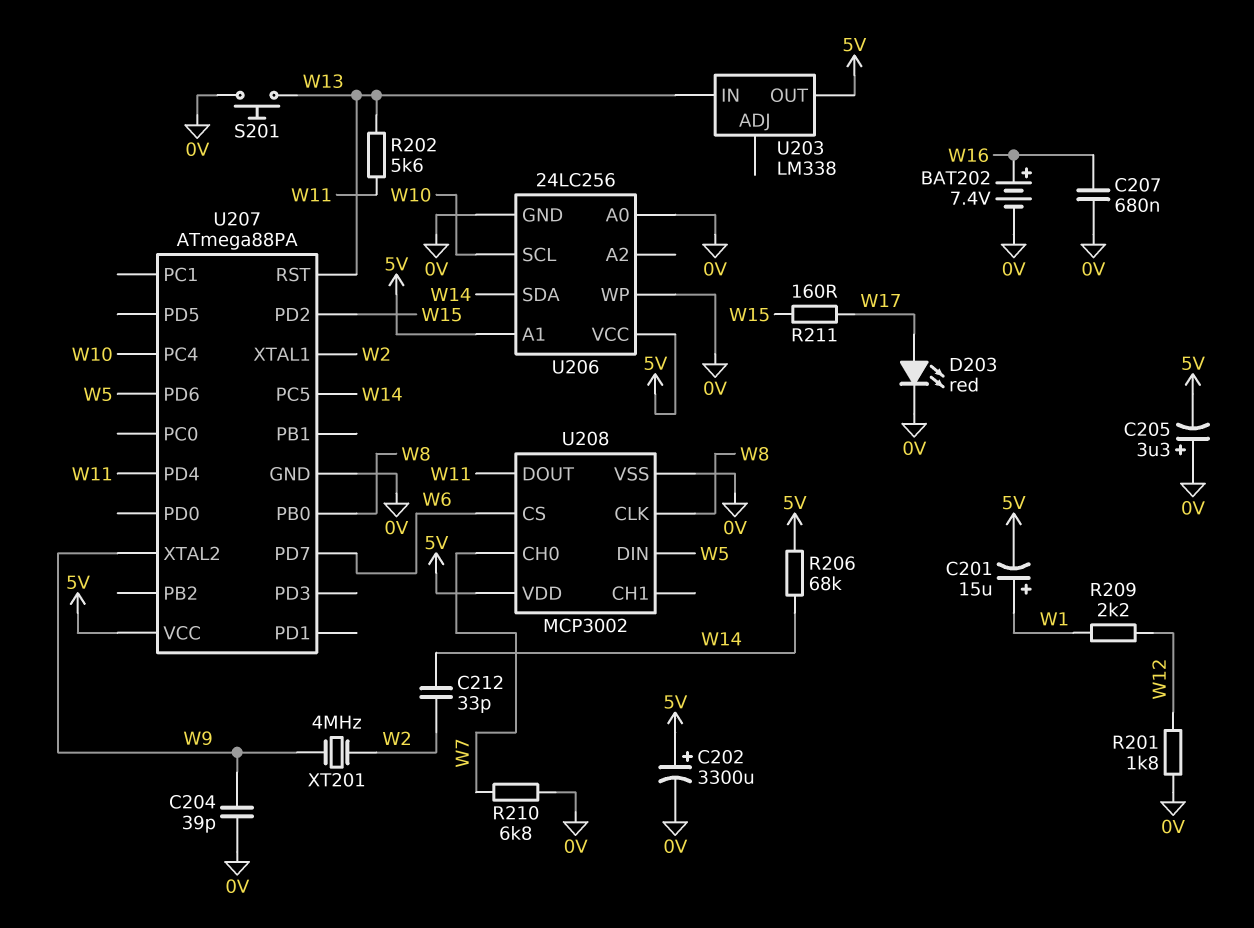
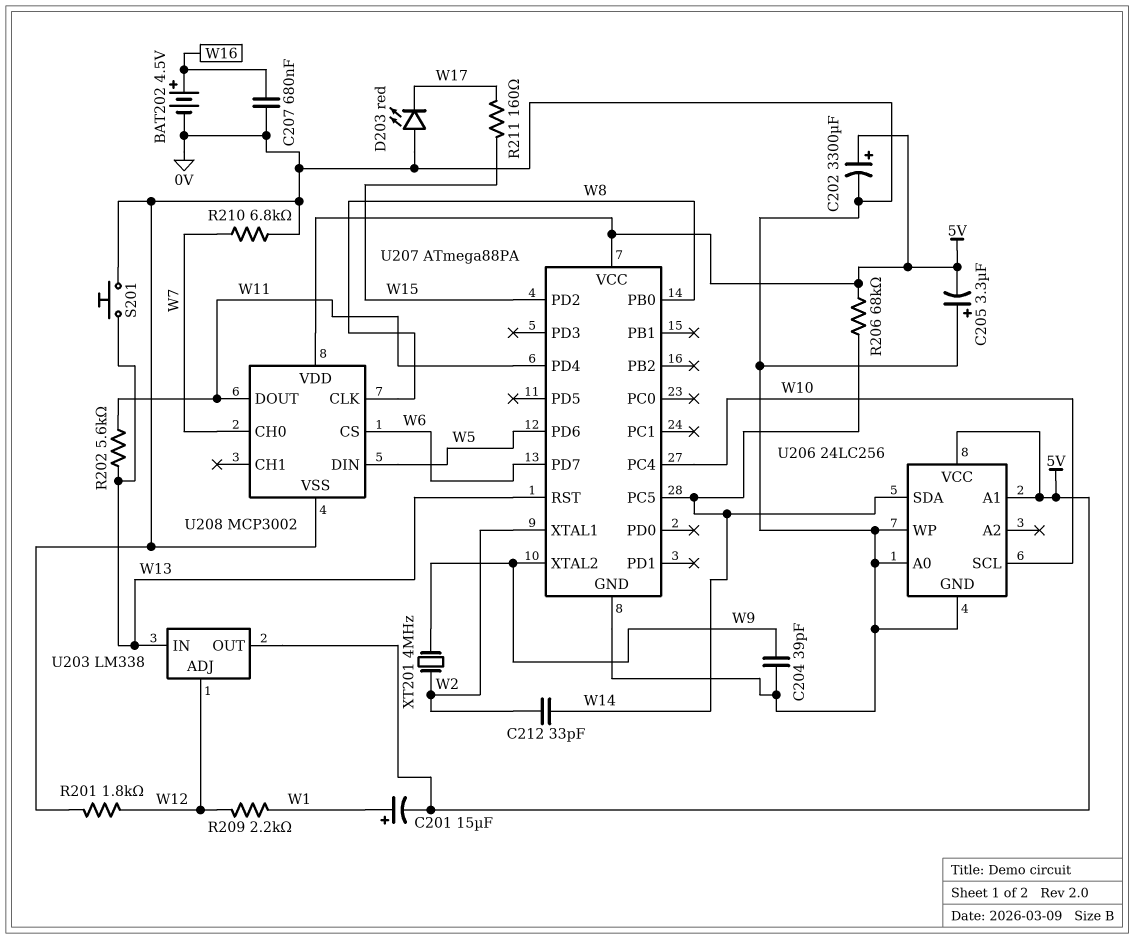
BAT202: 7.4V (plus W16, minus 0V) -> 4.5V (plus W16, minus 0V)
D203: LED red (A W17, K 0V) -> LED red (A 0V, K W17)
U203 pin ADJ: none -> W12

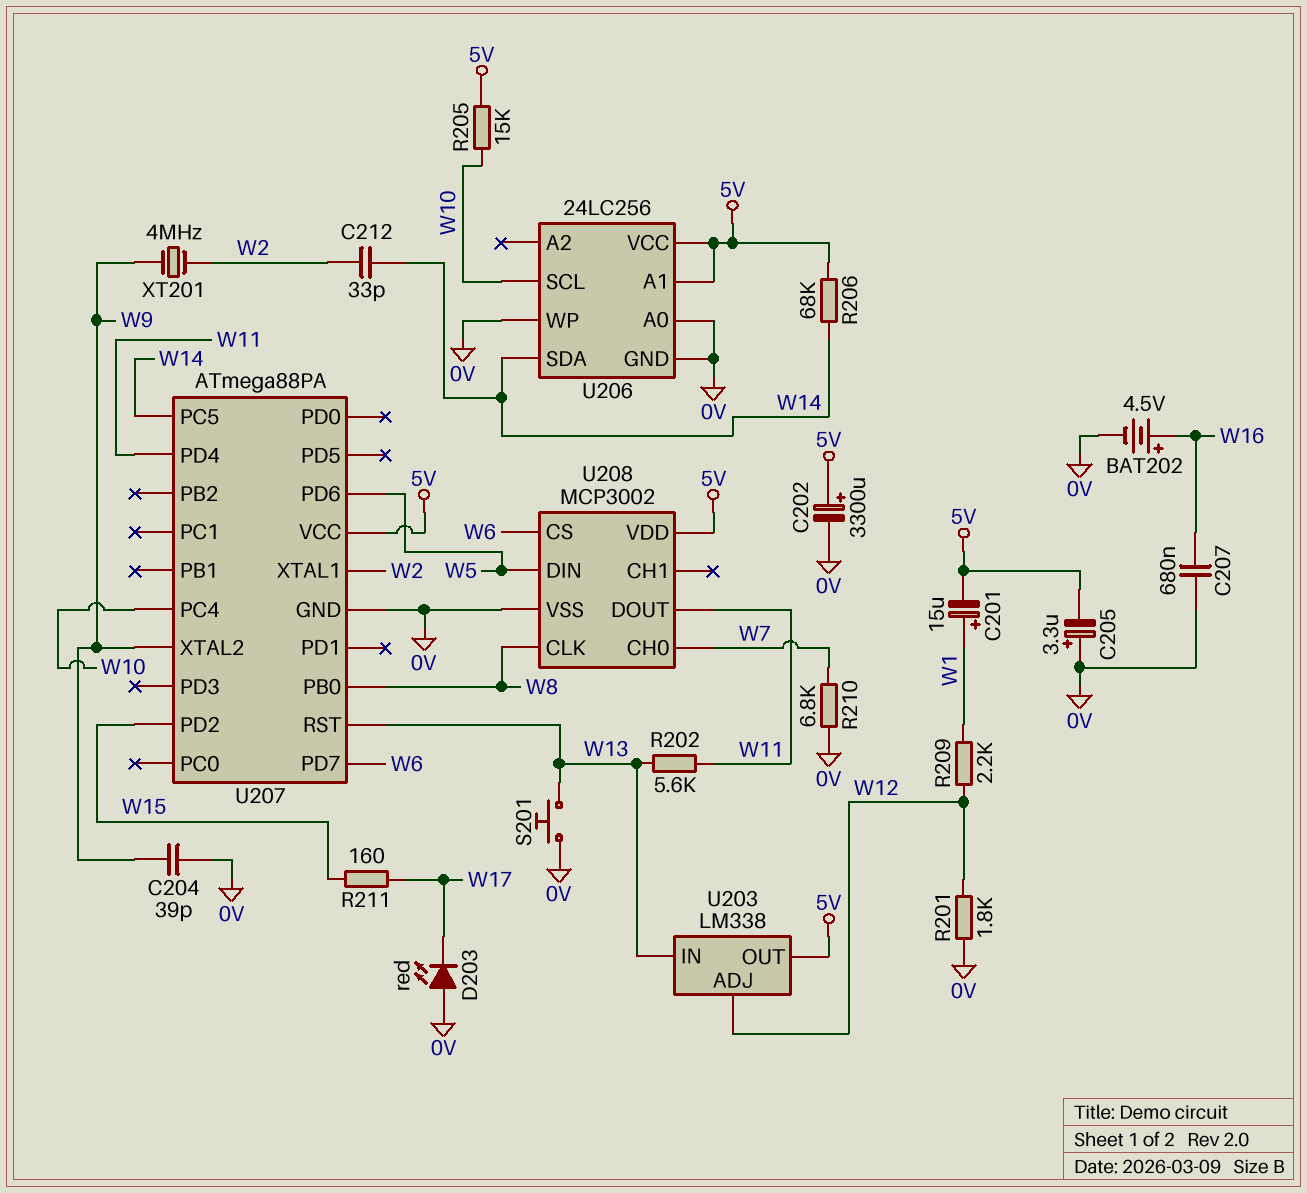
R205: none -> 15k (5V, W10)

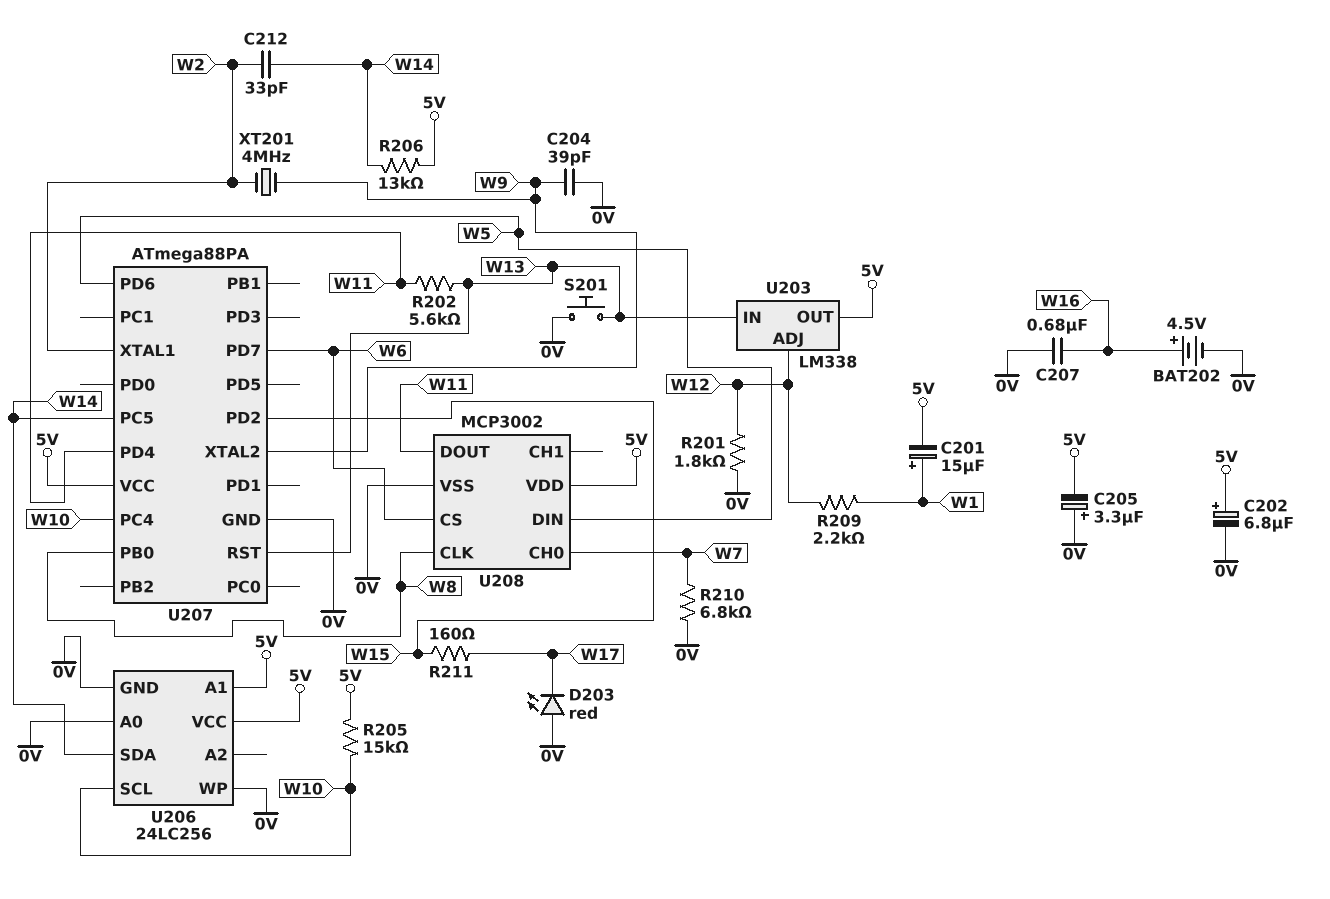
C202: 3300uF (plus 5V, minus 0V) -> 6.8uF (plus 5V, minus 0V)
R206: 68k (5V, W14) -> 13k (5V, W14)

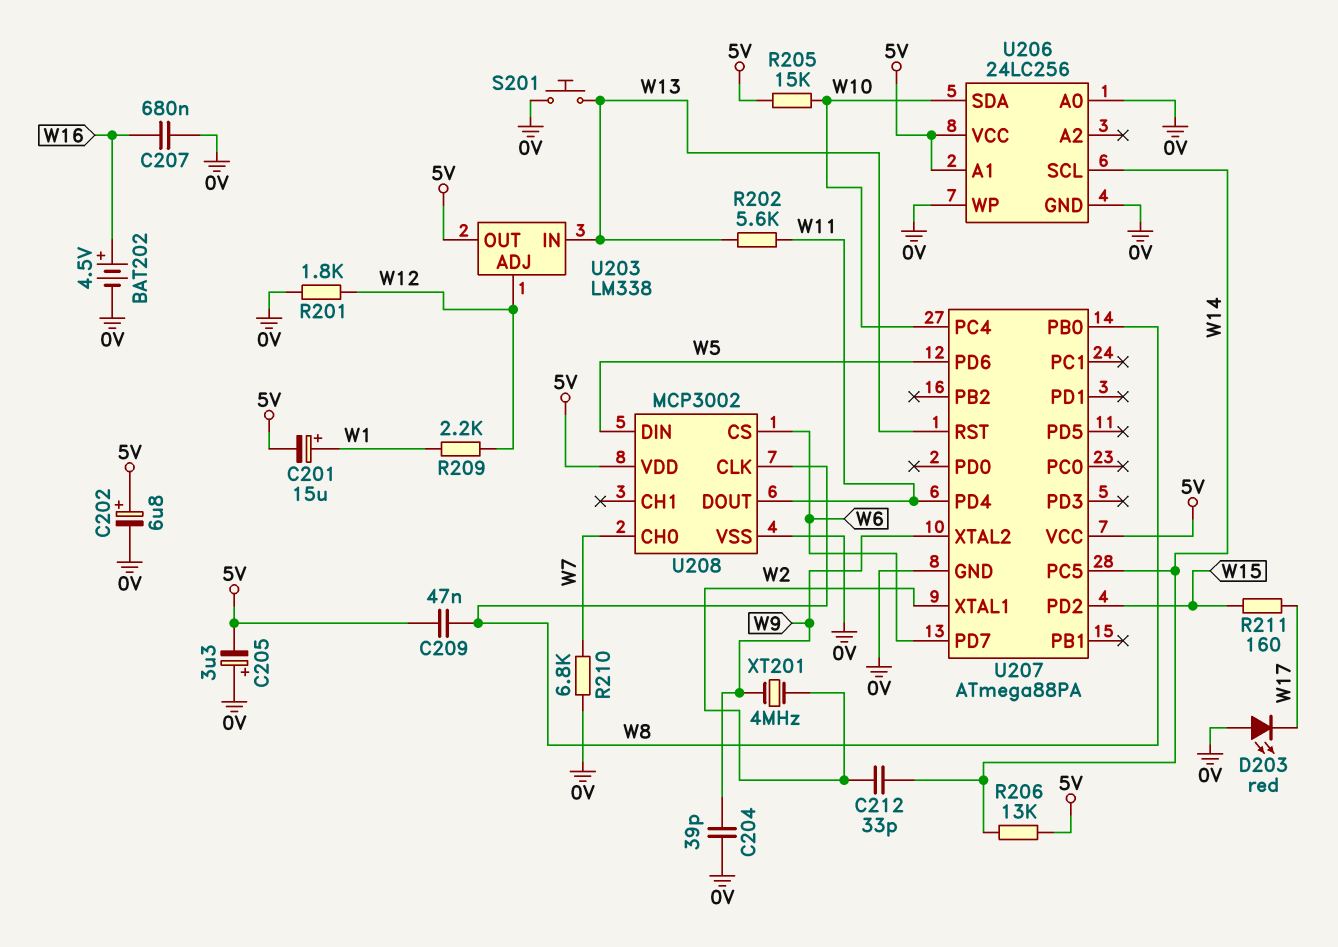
C209: none -> 47nF (5V, W8)
U206 pin SCL: W10 -> W14
U206 pin SDA: W14 -> W10

